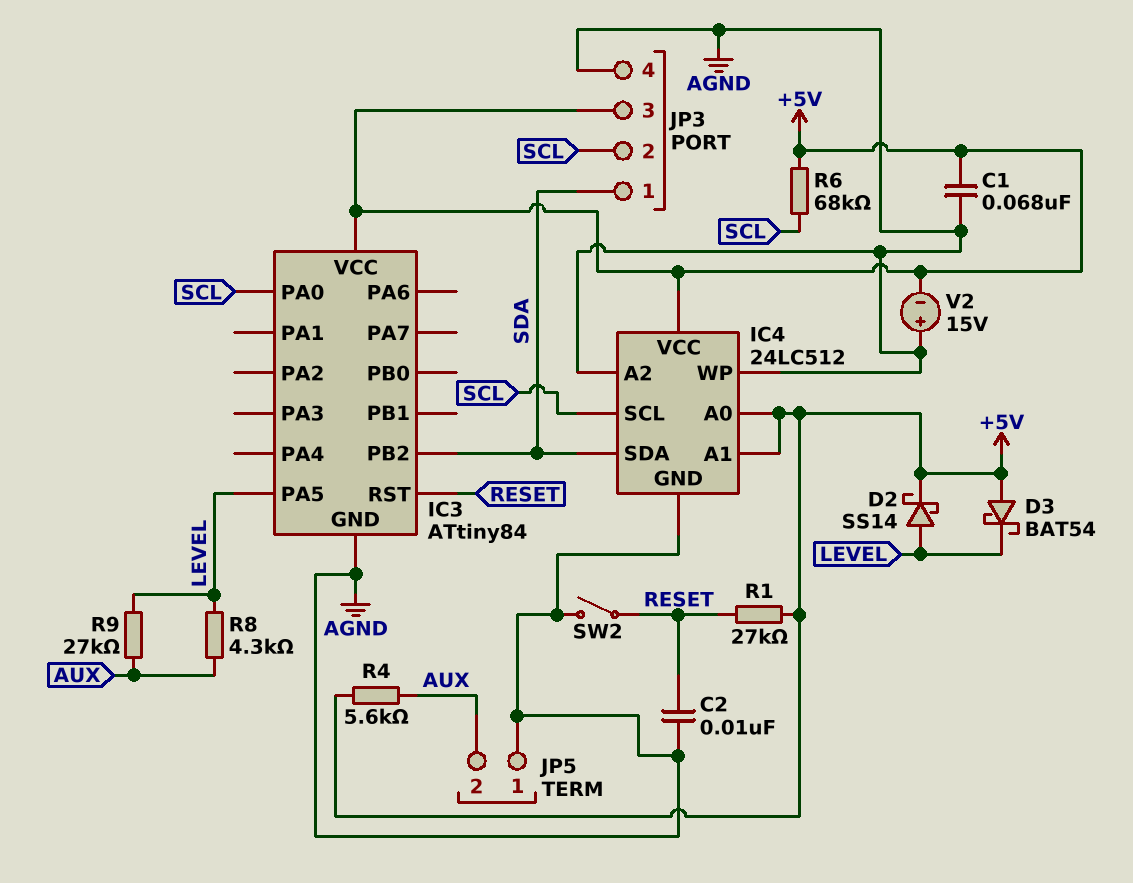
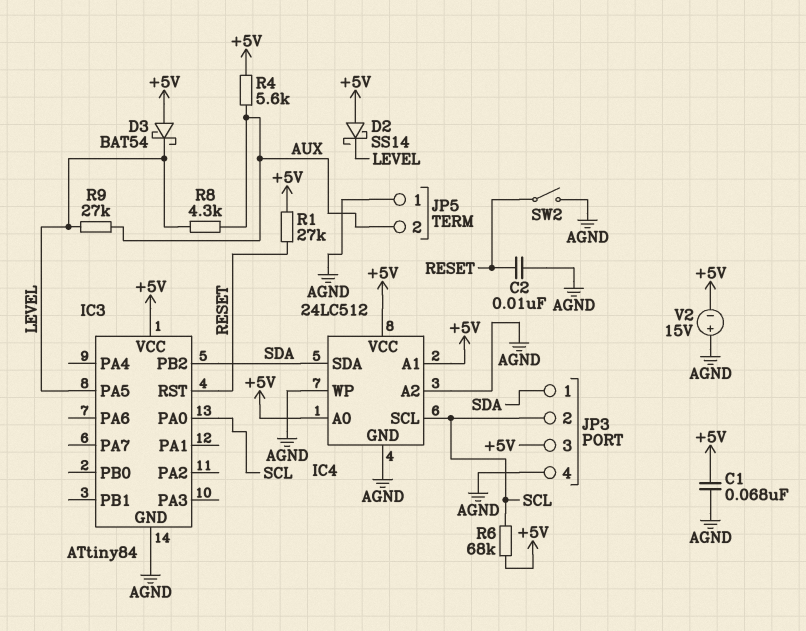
D2: schottky SS14 (A LEVEL, K +5V) -> schottky SS14 (A +5V, K LEVEL)

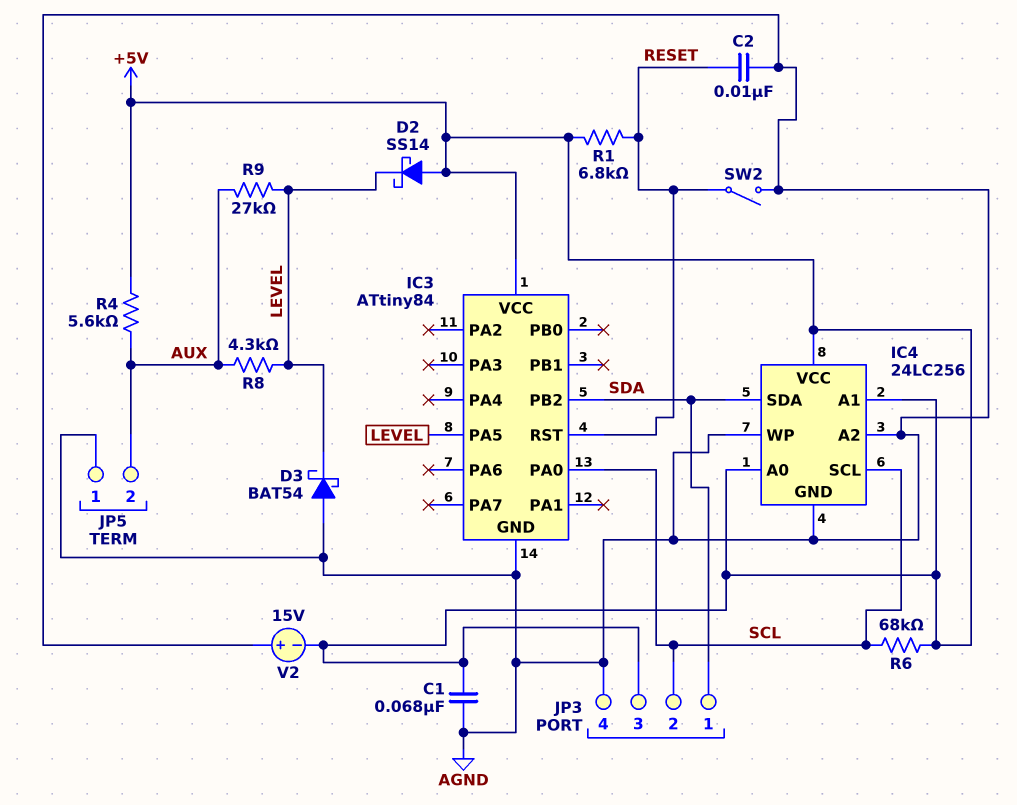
D3: schottky BAT54 (A +5V, K LEVEL) -> schottky BAT54 (A AGND, K LEVEL)
IC4: 24LC512 -> 24LC256
R1: 27k (+5V, RESET) -> 6.8k (+5V, RESET)

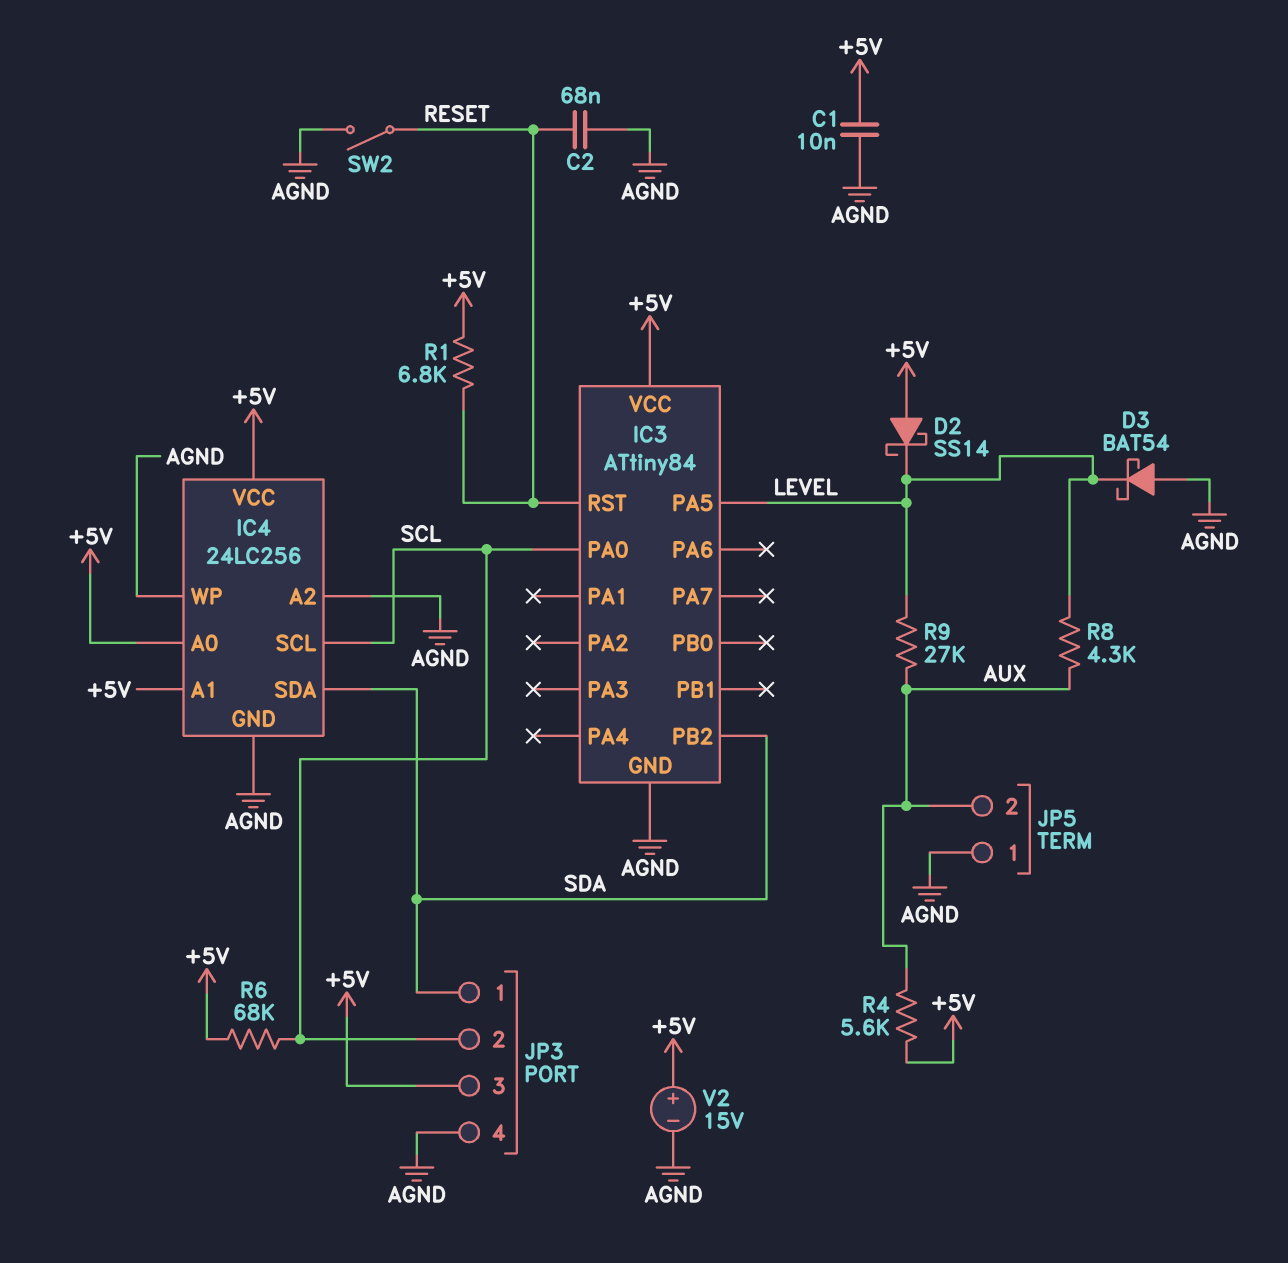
C1: 68nF (+5V, AGND) -> 10nF (+5V, AGND)
C2: 10nF (AGND, RESET) -> 68nF (AGND, RESET)
V2: 15V (plus AGND, minus +5V) -> 15V (plus +5V, minus AGND)

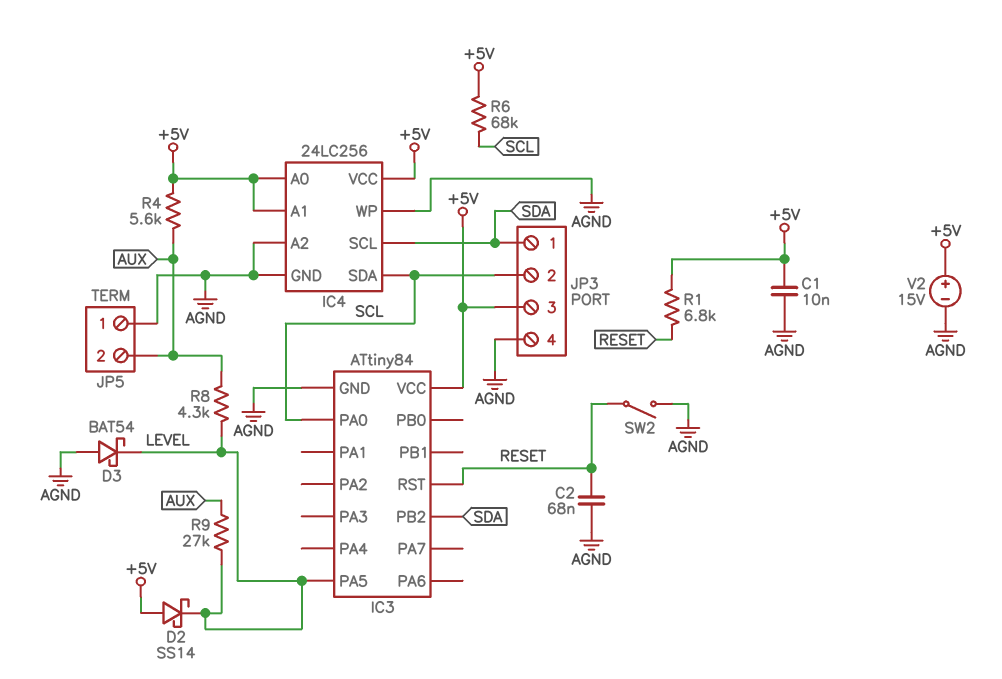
IC4 pin SCL: SCL -> SDA
IC4 pin SDA: SDA -> SCL

